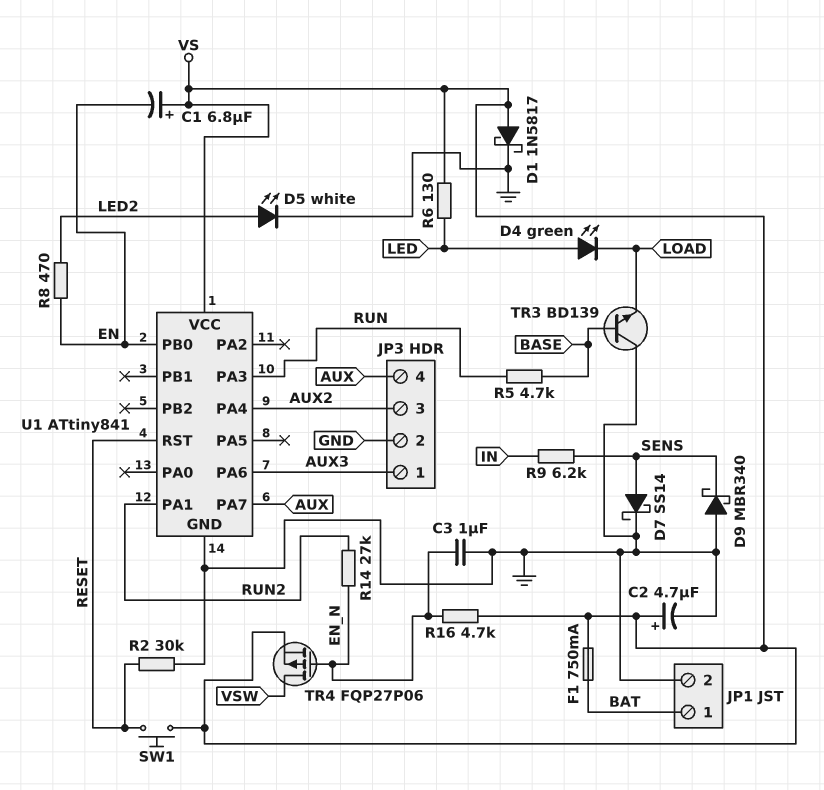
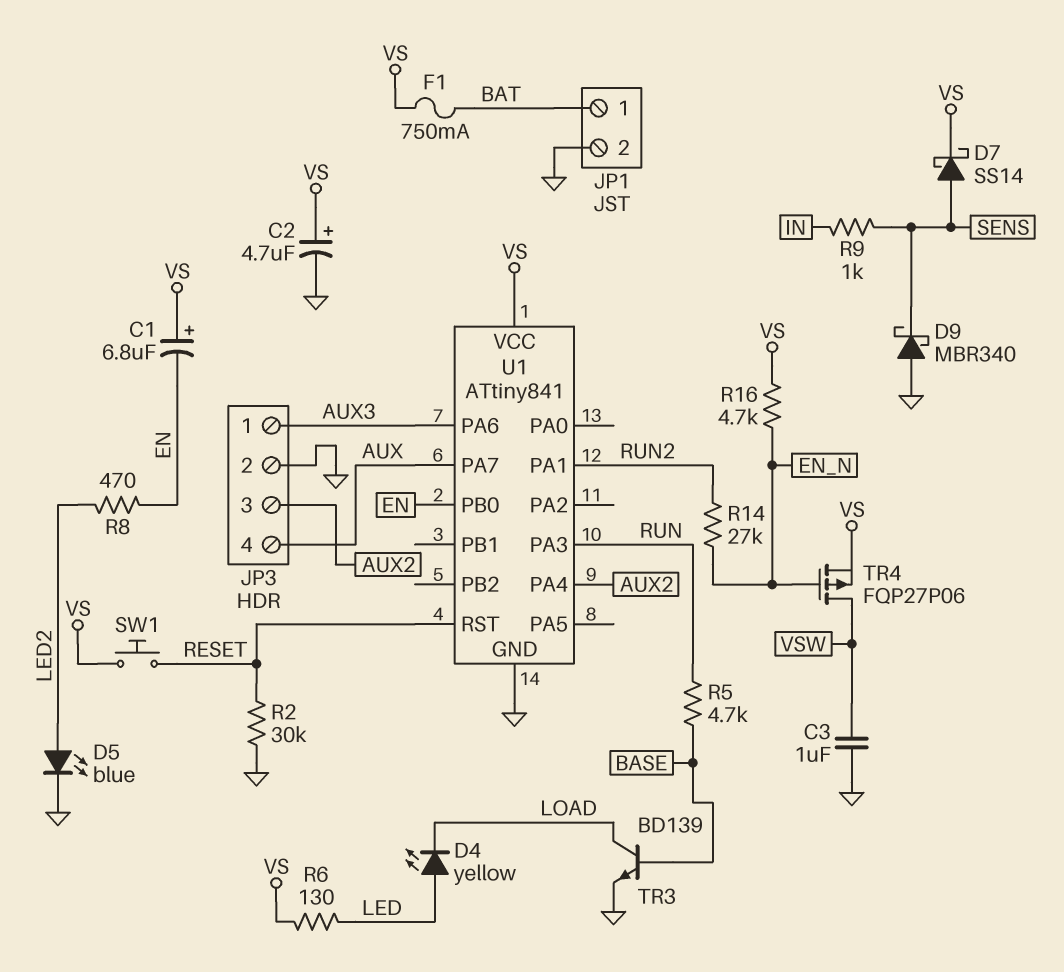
C3: 1uF (EN_N, GND) -> 1uF (GND, VSW)
D1: schottky 1N5817 (A VS, K GND) -> none
D4: LED green (A LED, K LOAD) -> LED yellow (A LED, K LOAD)
D5: LED white (A LED2, K GND) -> LED blue (A LED2, K GND)
D7: schottky SS14 (A SENS, K GND) -> schottky SS14 (A SENS, K VS)
R9: 6.2k (IN, SENS) -> 1k (IN, SENS)
TR3: NPN BD139 (B BASE, C GND, E LOAD) -> NPN BD139 (B BASE, C LOAD, E GND)

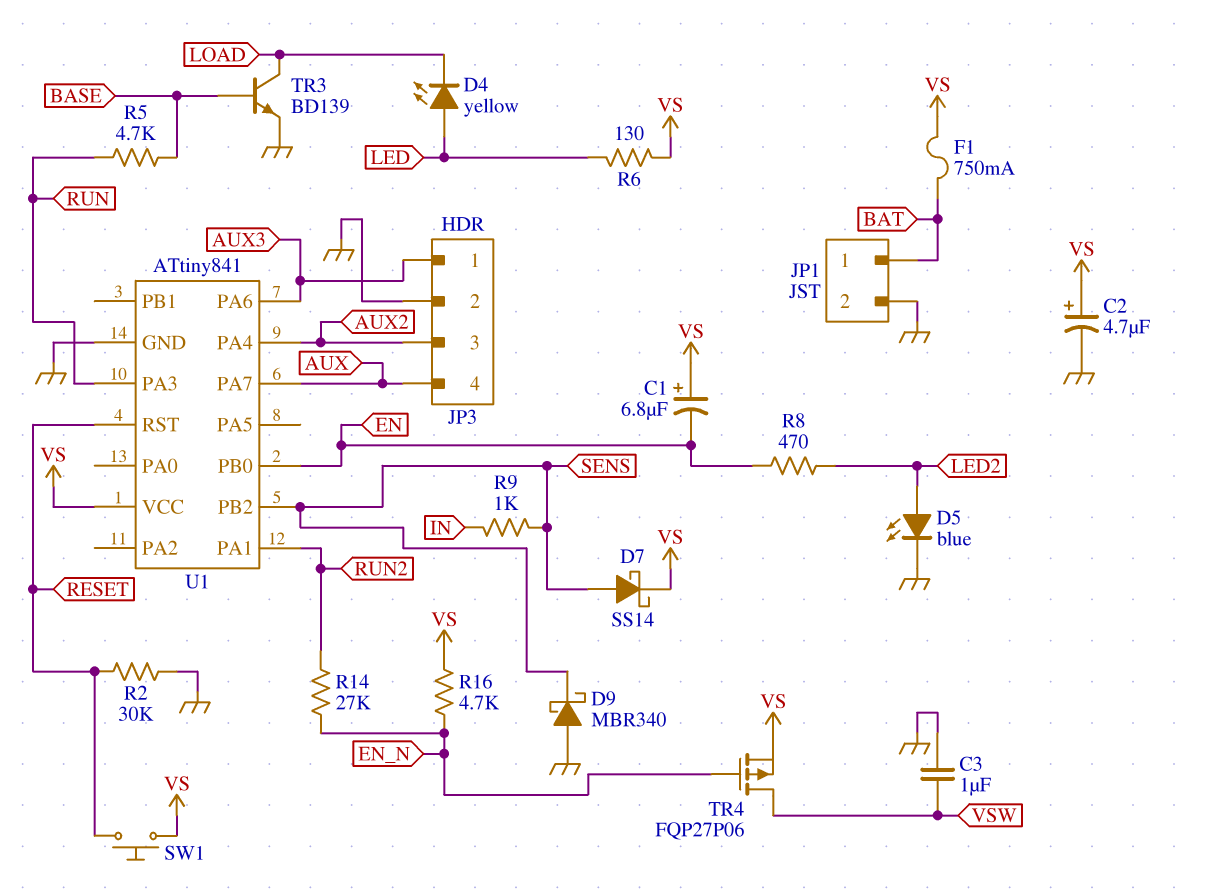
U1 pin PB2: none -> SENS

